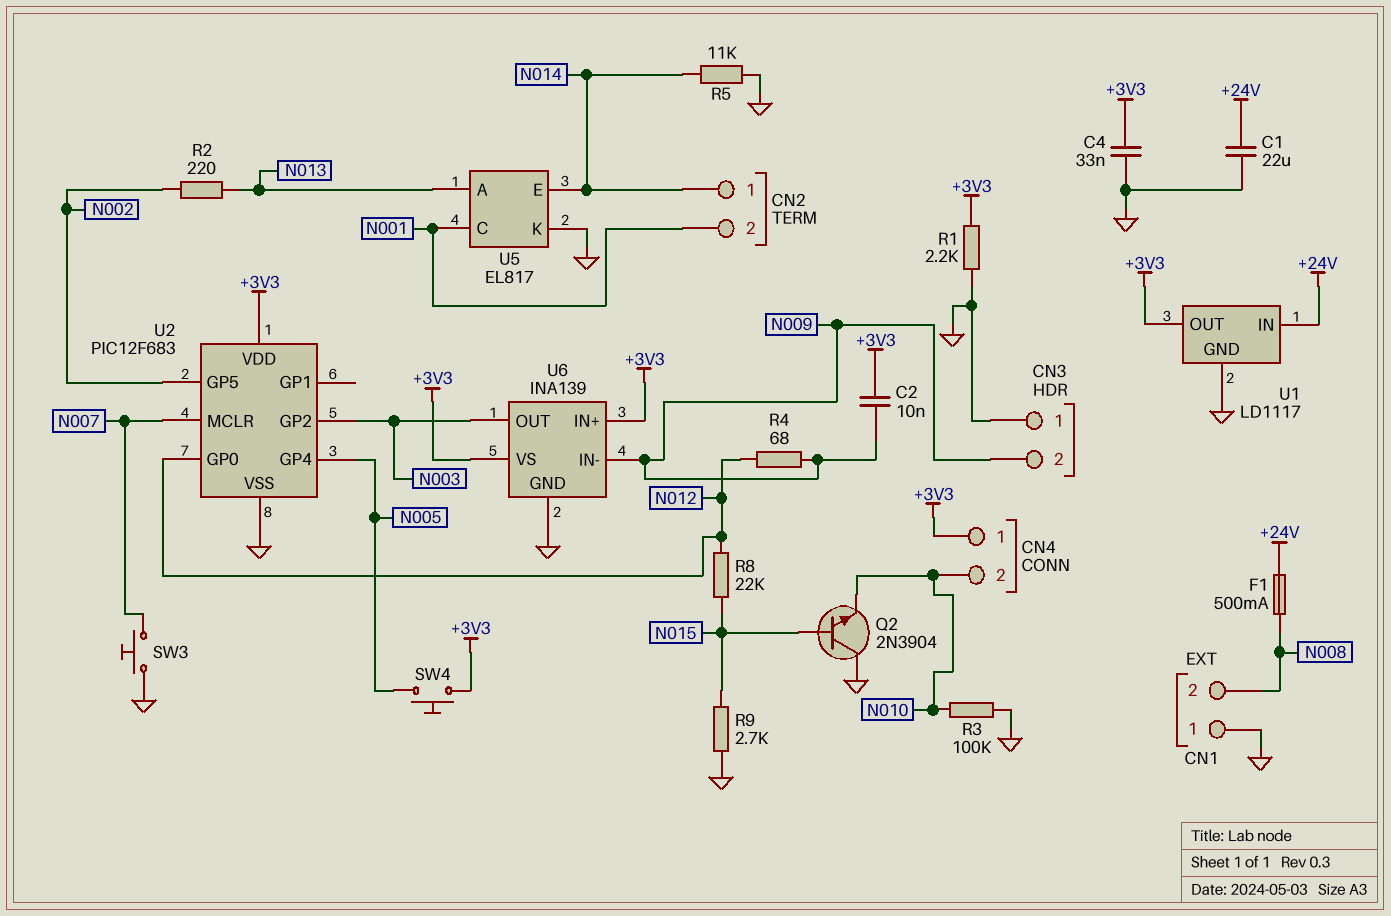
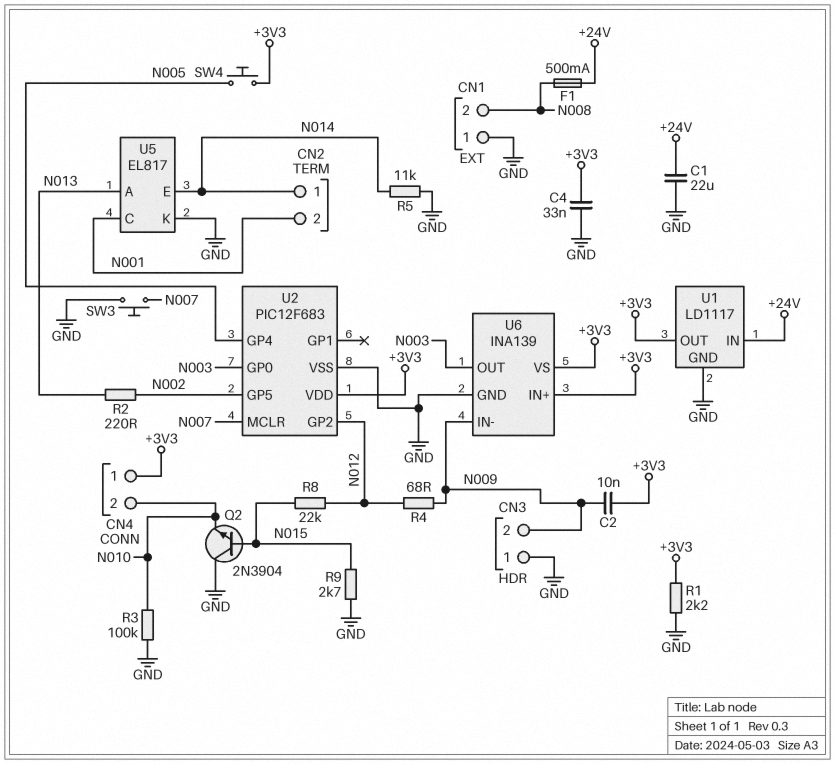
U2 pin GP0: N012 -> N003
U2 pin GP2: N003 -> N012

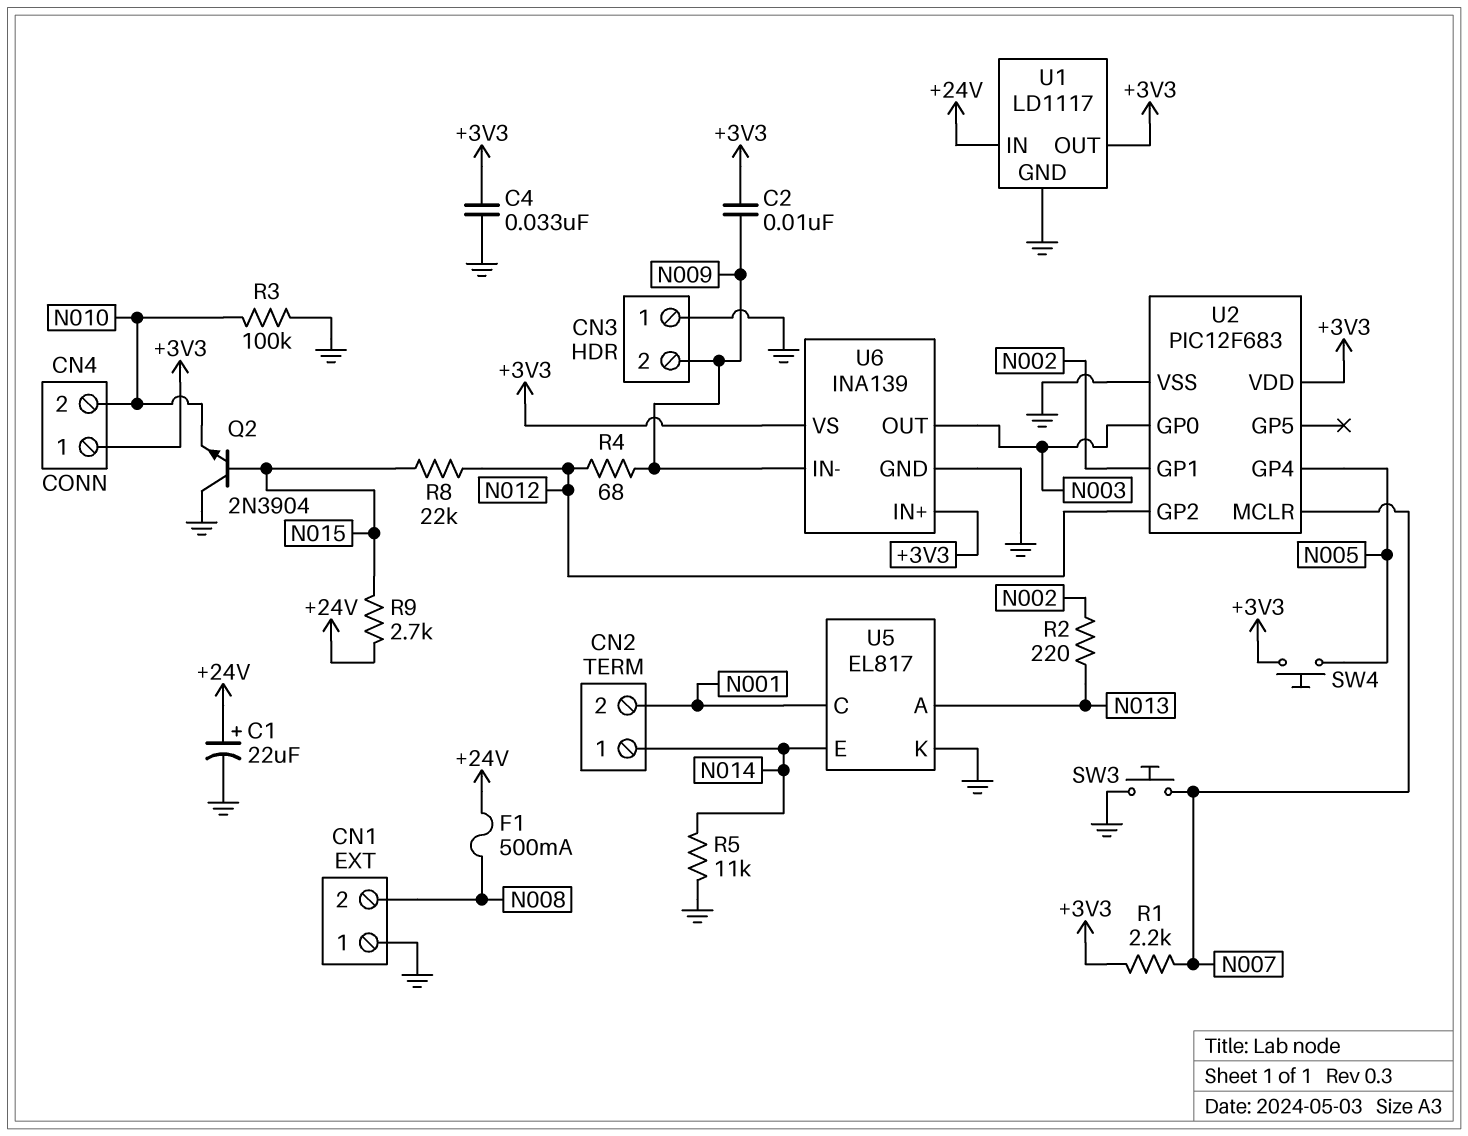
C1: 22uF (+24V, GND) -> 22uF (plus +24V, minus GND)
R1: 2.2k (+3V3, GND) -> 2.2k (+3V3, N007)
R9: 2.7k (GND, N015) -> 2.7k (+24V, N015)
U2 pin GP1: none -> N002
U2 pin GP5: N002 -> none

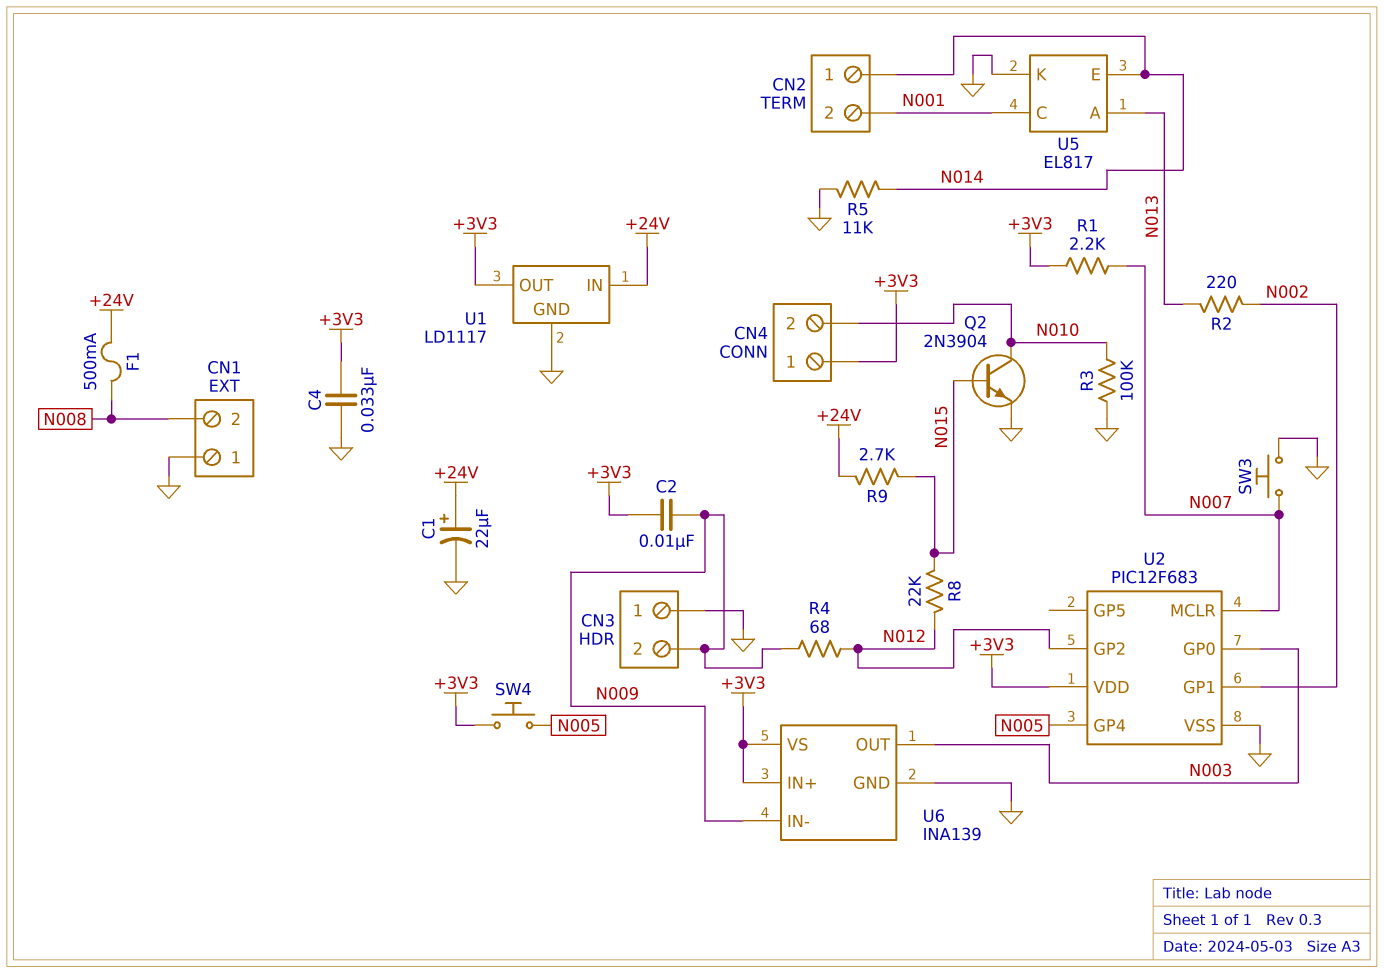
Q2: NPN 2N3904 (B N015, C GND, E N010) -> NPN 2N3904 (B N015, C N010, E GND)

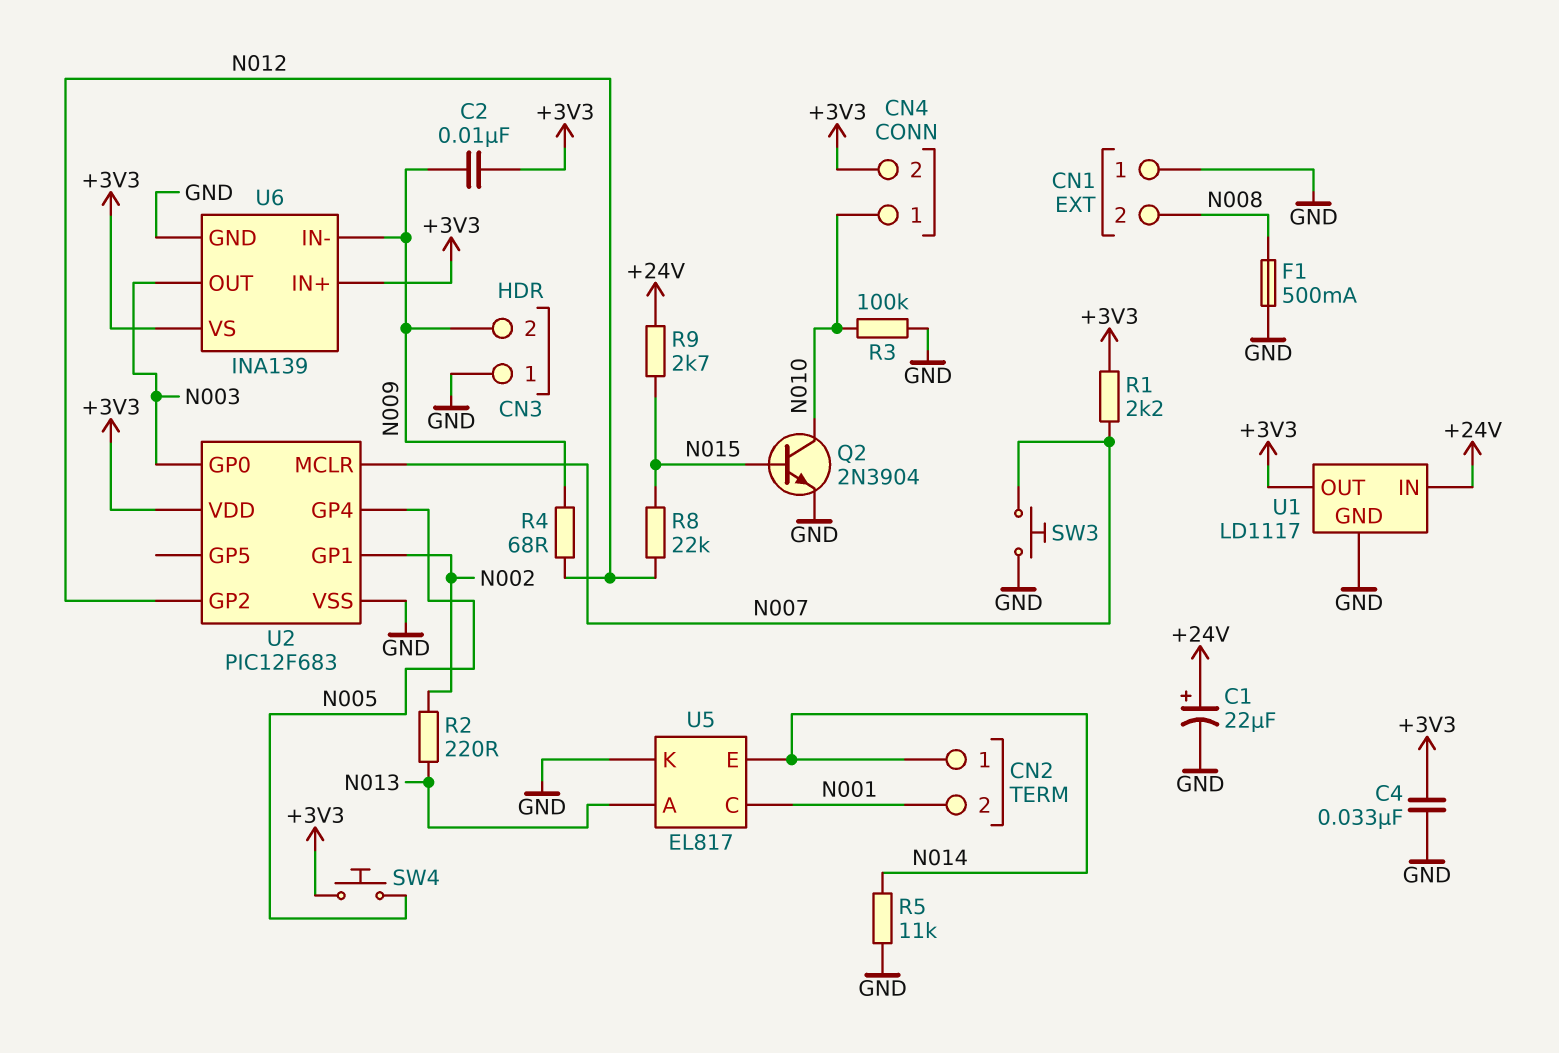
CN4 pin 1: +3V3 -> N010
CN4 pin 2: N010 -> +3V3
F1: 500mA (+24V, N008) -> 500mA (GND, N008)

